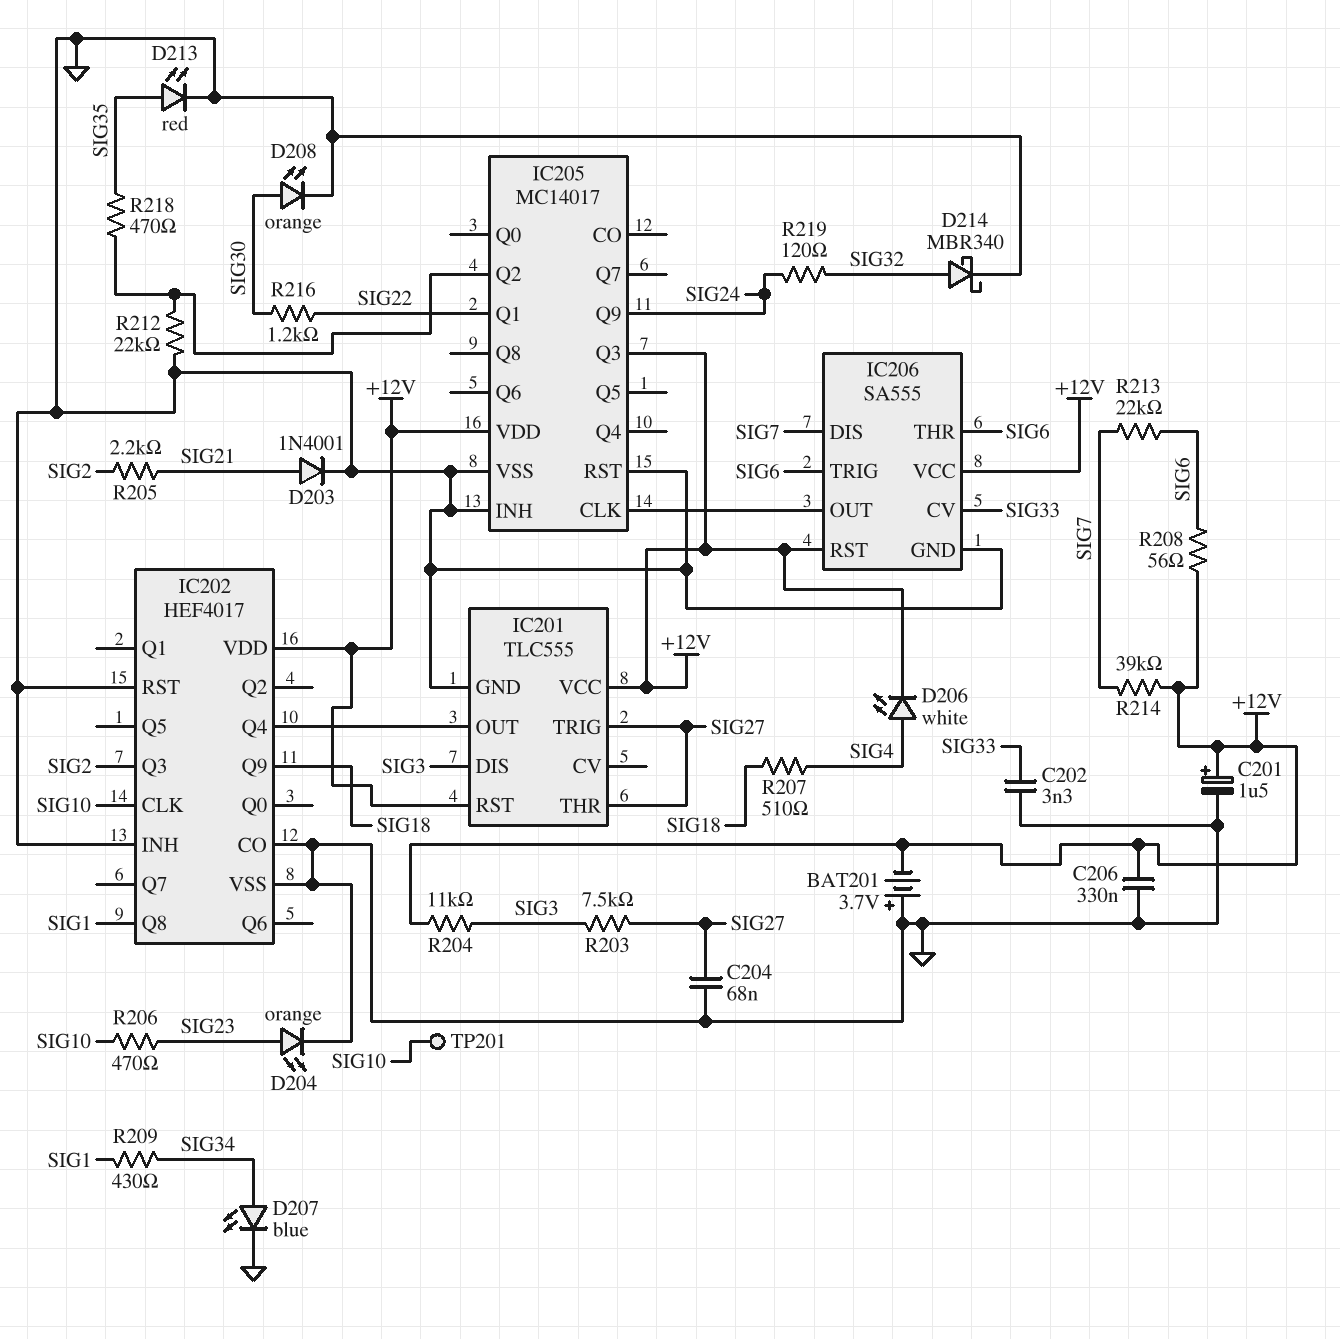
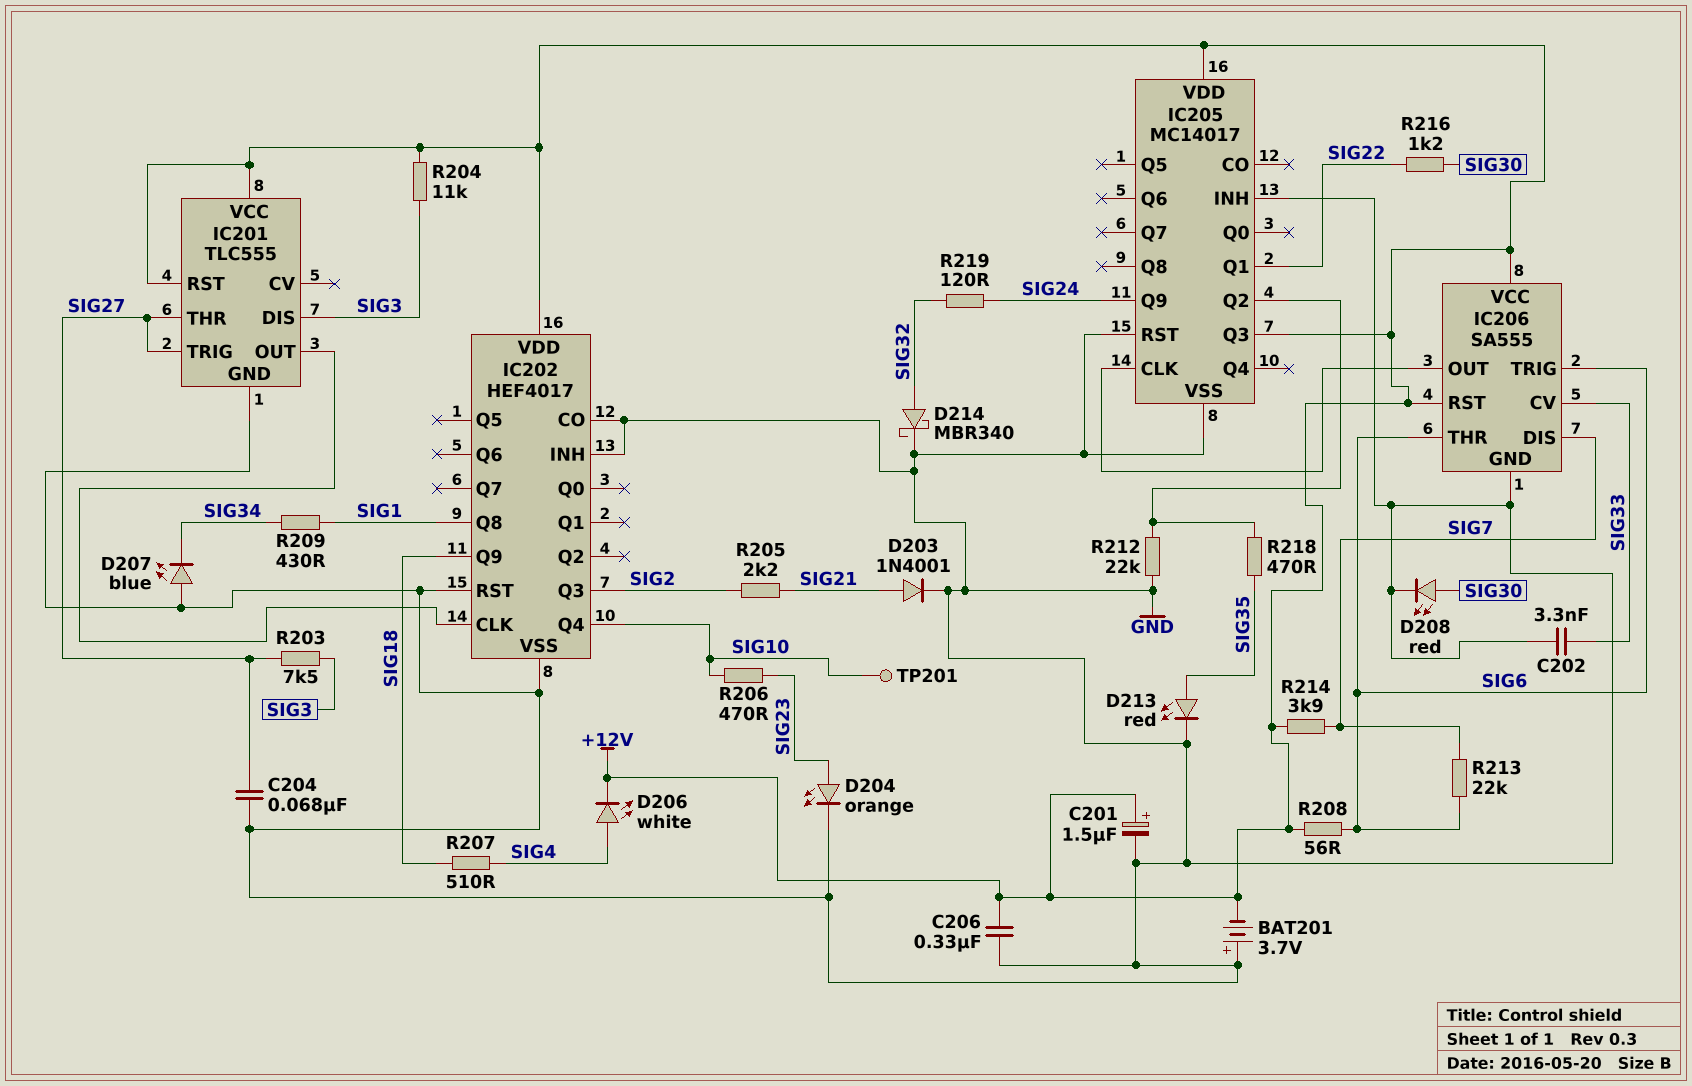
D207: LED blue (A SIG34, K GND) -> LED blue (A GND, K SIG34)
D208: LED orange (A SIG30, K GND) -> LED red (A SIG30, K GND)
IC202 pin CLK: SIG10 -> IC201/OUT
IC202 pin Q4: IC201/OUT -> SIG10
R214: 39k (+12V, SIG7) -> 3.9k (+12V, SIG7)

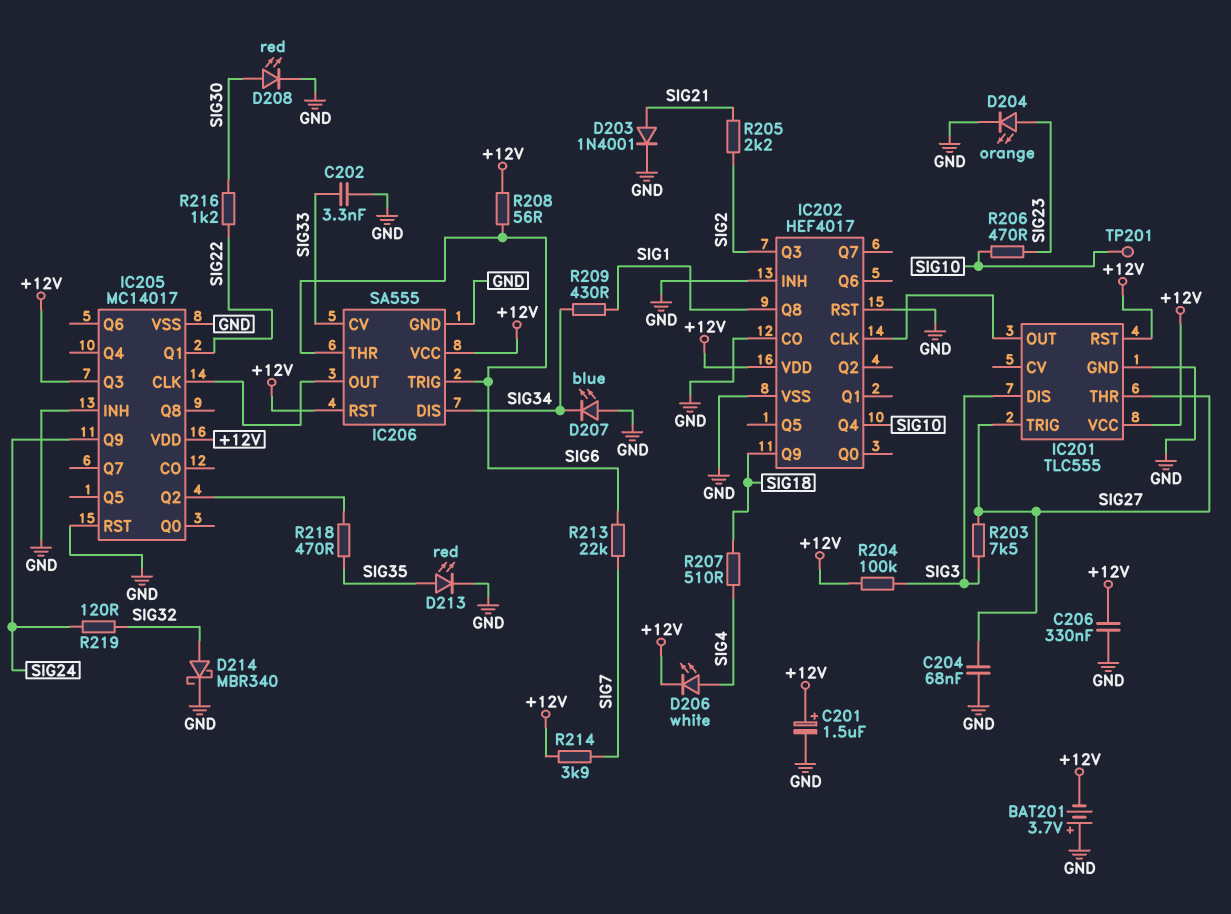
IC206 pin DIS: SIG7 -> SIG34
R204: 11k (+12V, SIG3) -> 100k (+12V, SIG3)
R212: 22k (GND, IC205/Q2) -> none

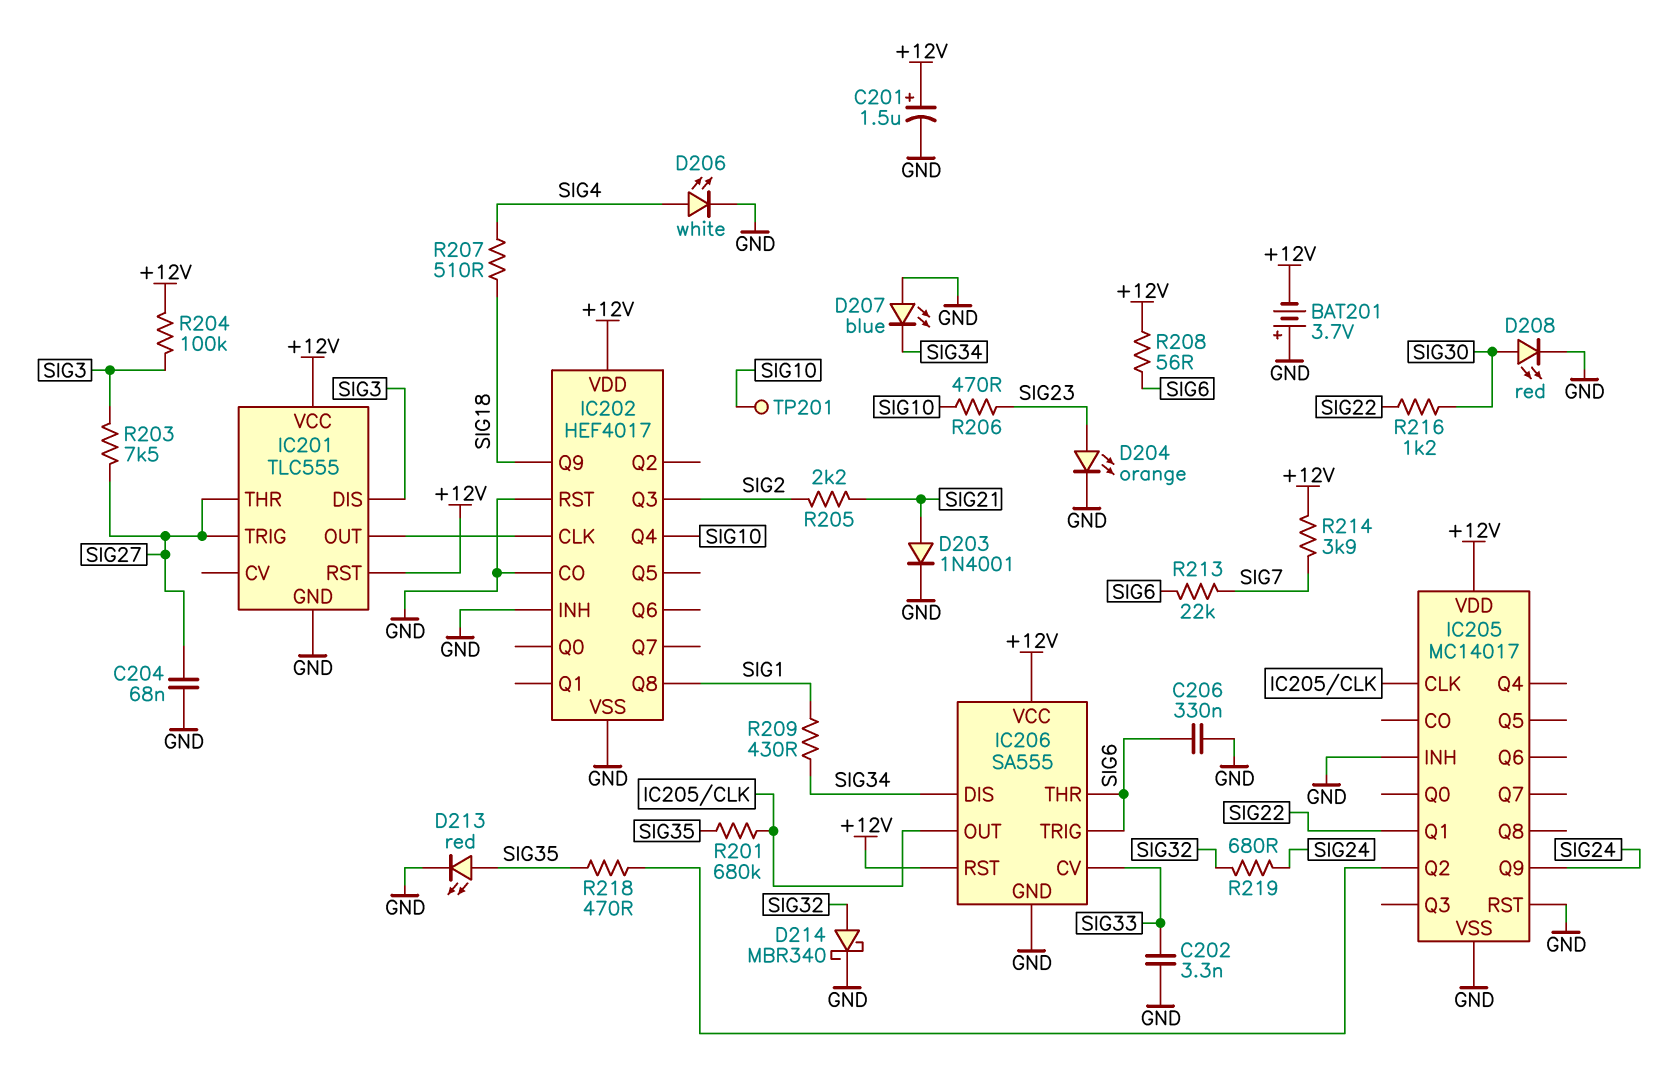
C206: 330nF (+12V, GND) -> 330nF (GND, SIG6)
D206: LED white (A SIG4, K +12V) -> LED white (A SIG4, K GND)
IC205 pin Q3: +12V -> none
R201: none -> 680k (IC205/CLK, SIG35)
R219: 120 (SIG24, SIG32) -> 680 (SIG24, SIG32)

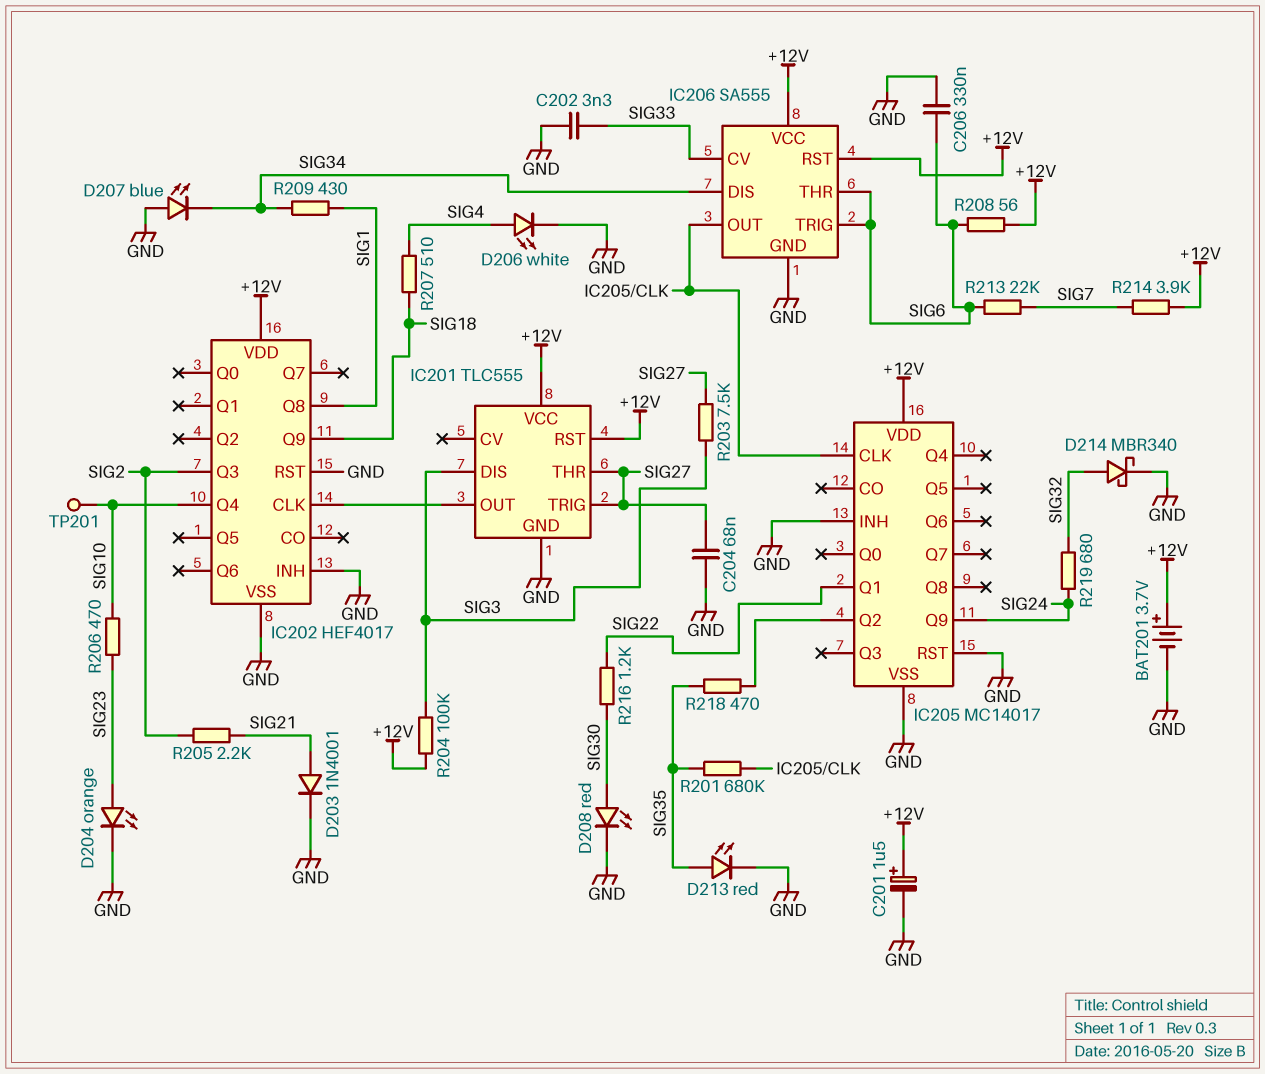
BAT201: 3.7V (plus GND, minus +12V) -> 3.7V (plus +12V, minus GND)
IC202 pin CO: GND -> none

